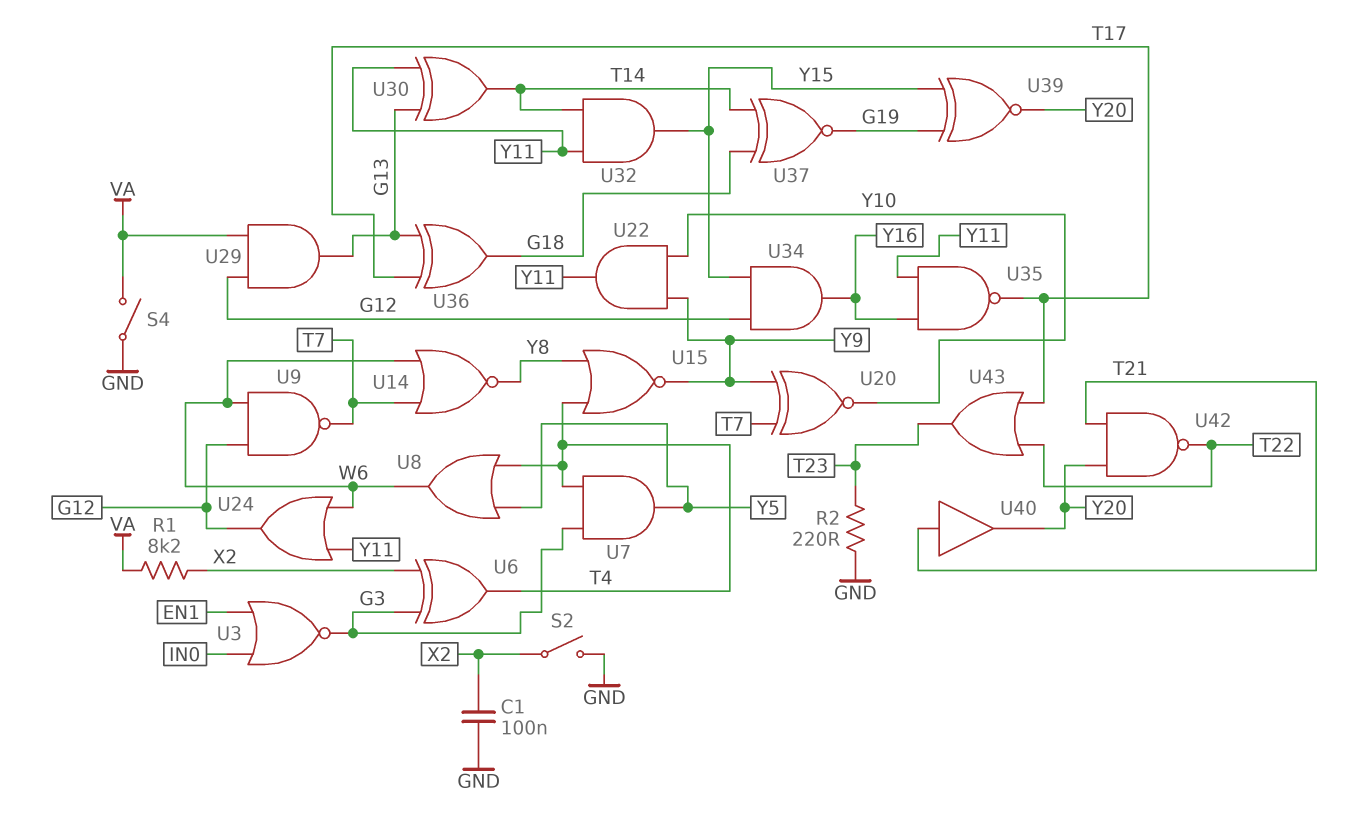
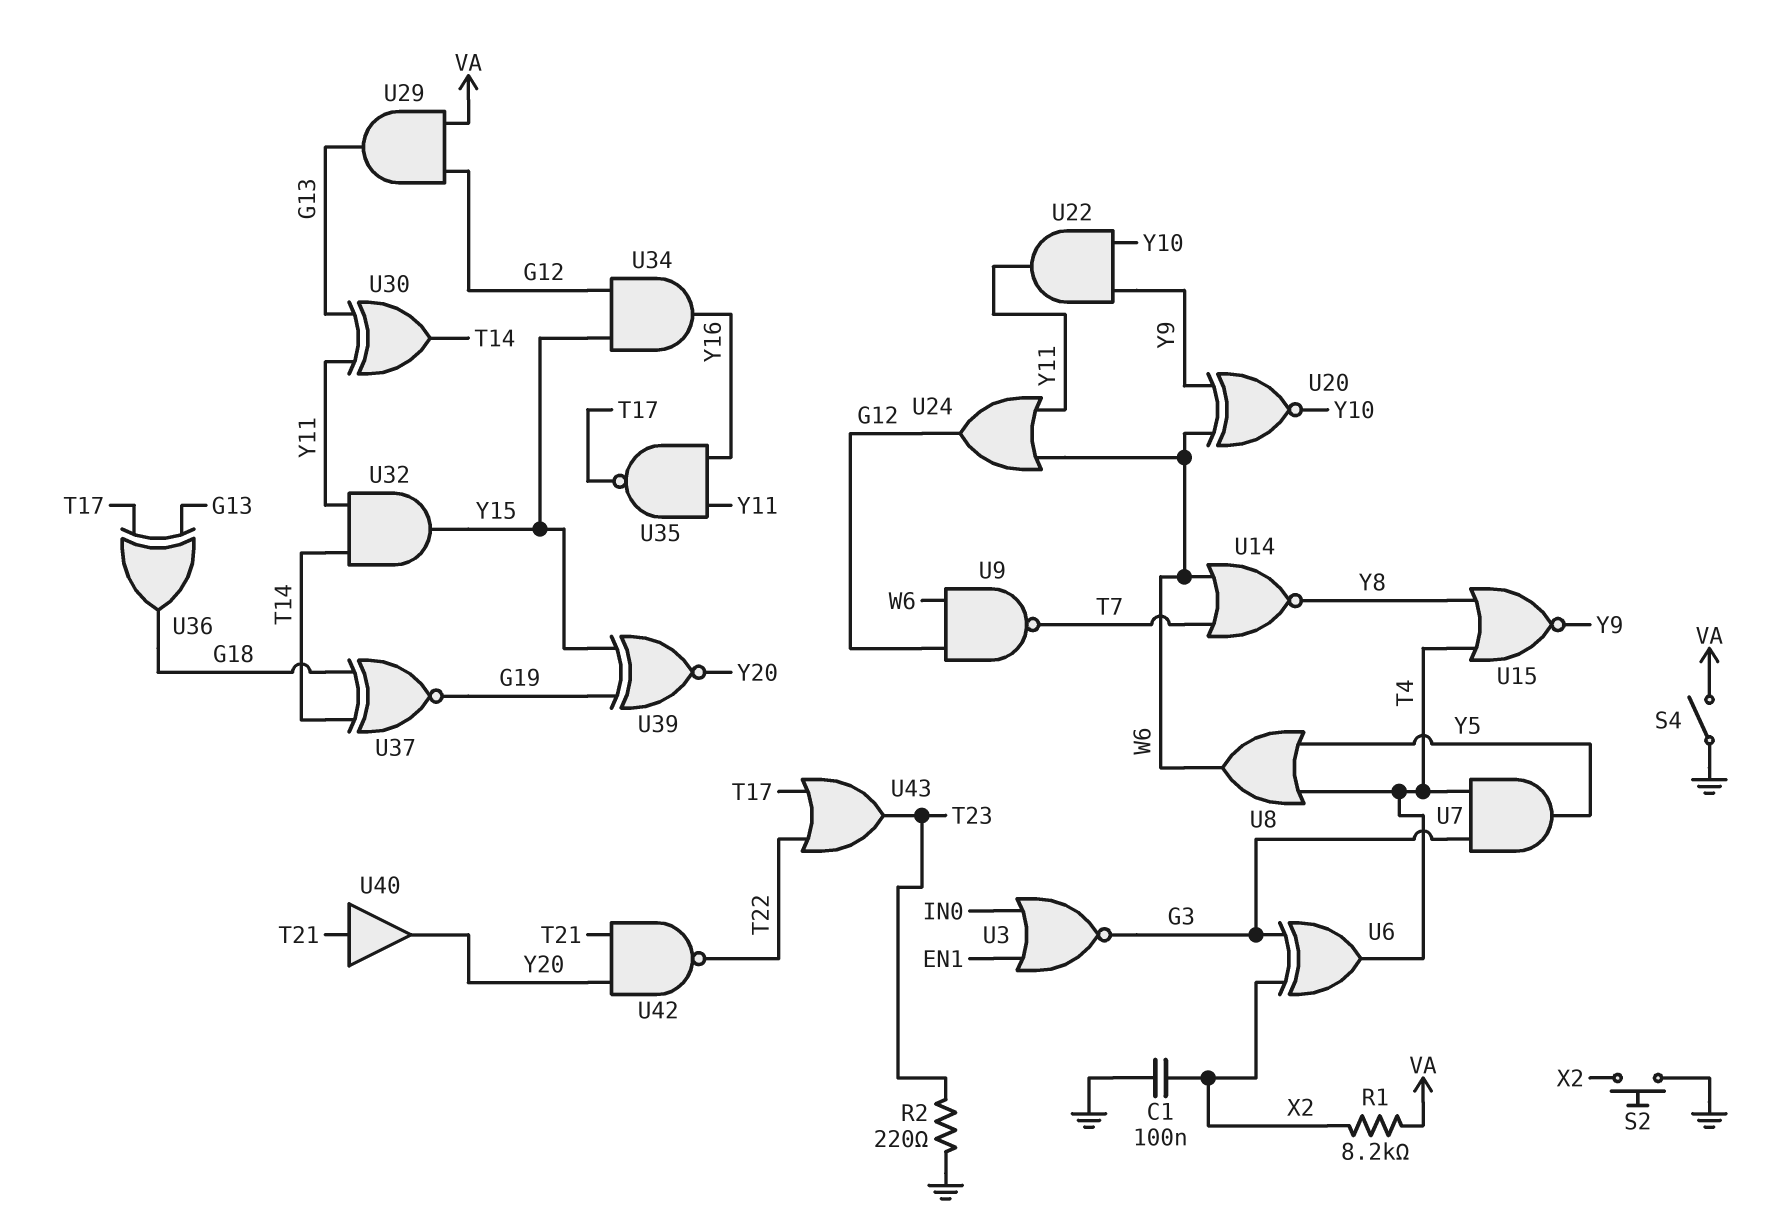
S2: switch (GND, X2) -> button (GND, X2)
U20: XNOR (in T7, in Y9, out Y10) -> XNOR (in W6, in Y9, out Y10)

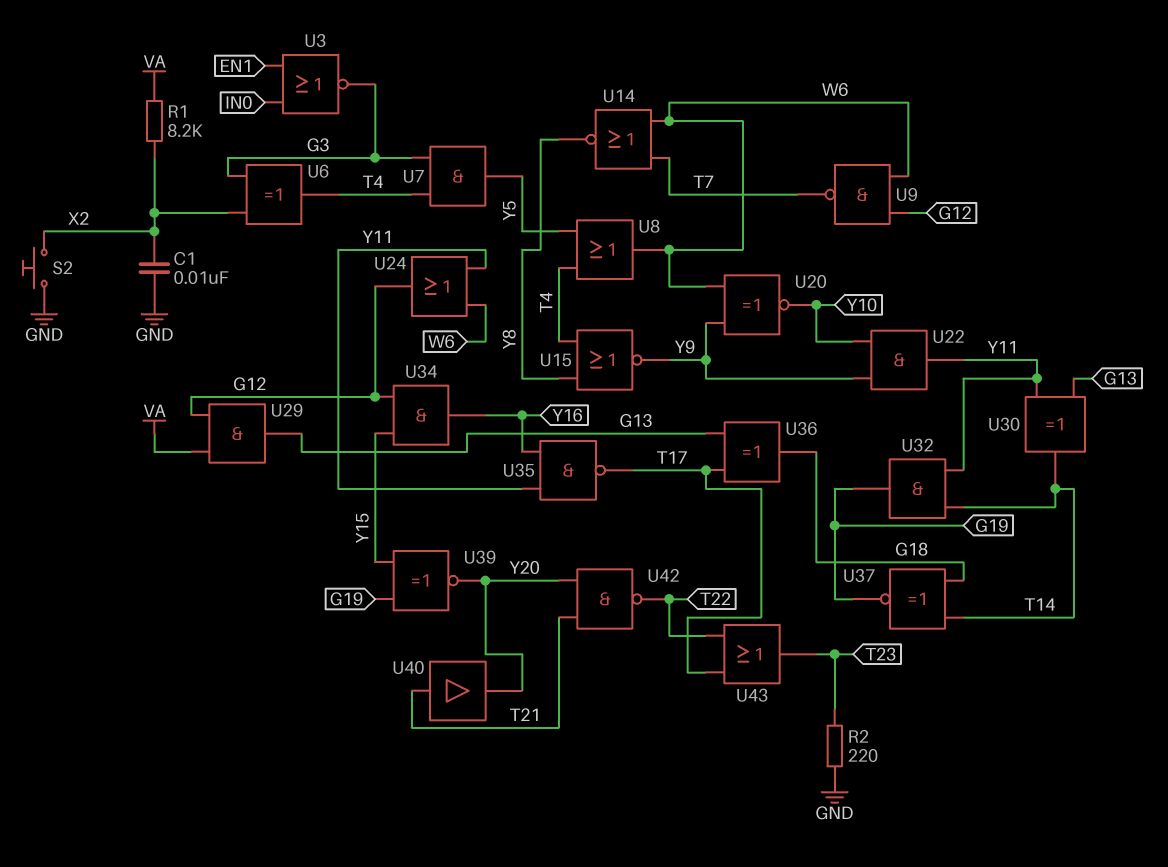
C1: 100nF (GND, X2) -> 10nF (GND, X2)
S4: switch (GND, VA) -> none
U32: AND (in T14, in Y11, out Y15) -> AND (in T14, in Y11, out G19)

